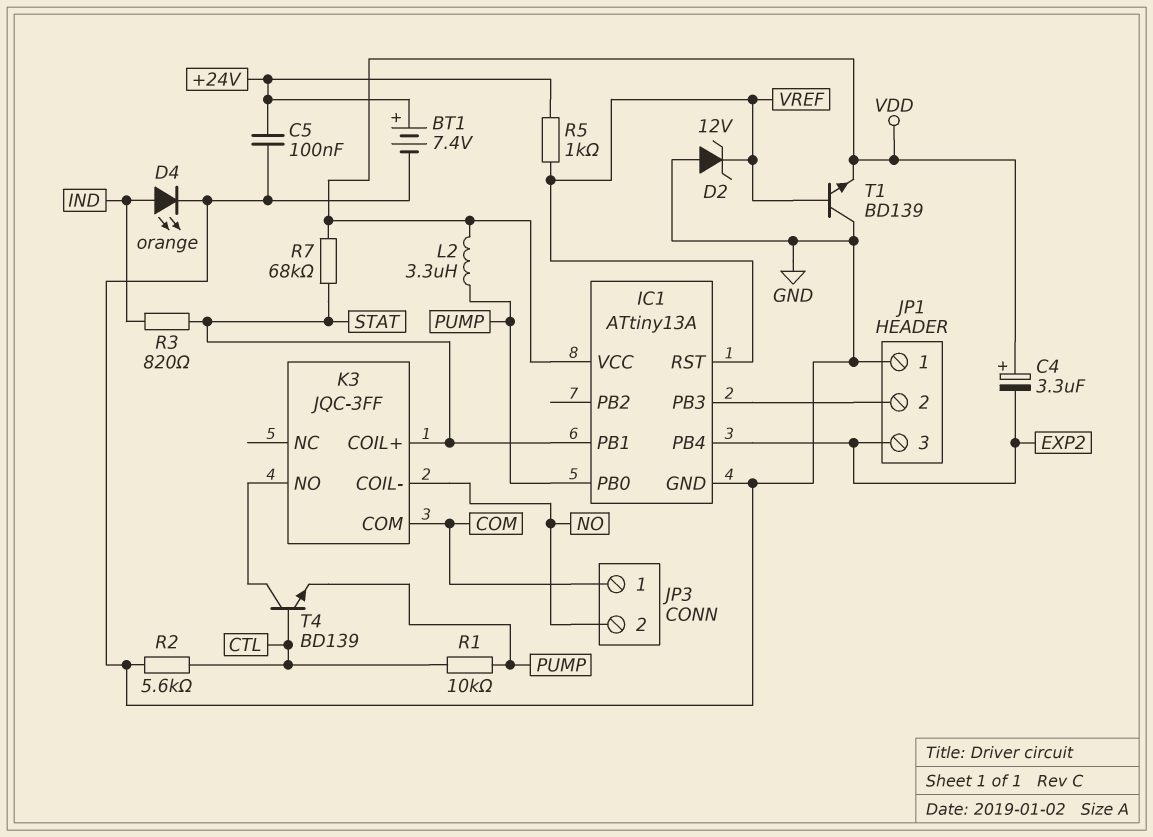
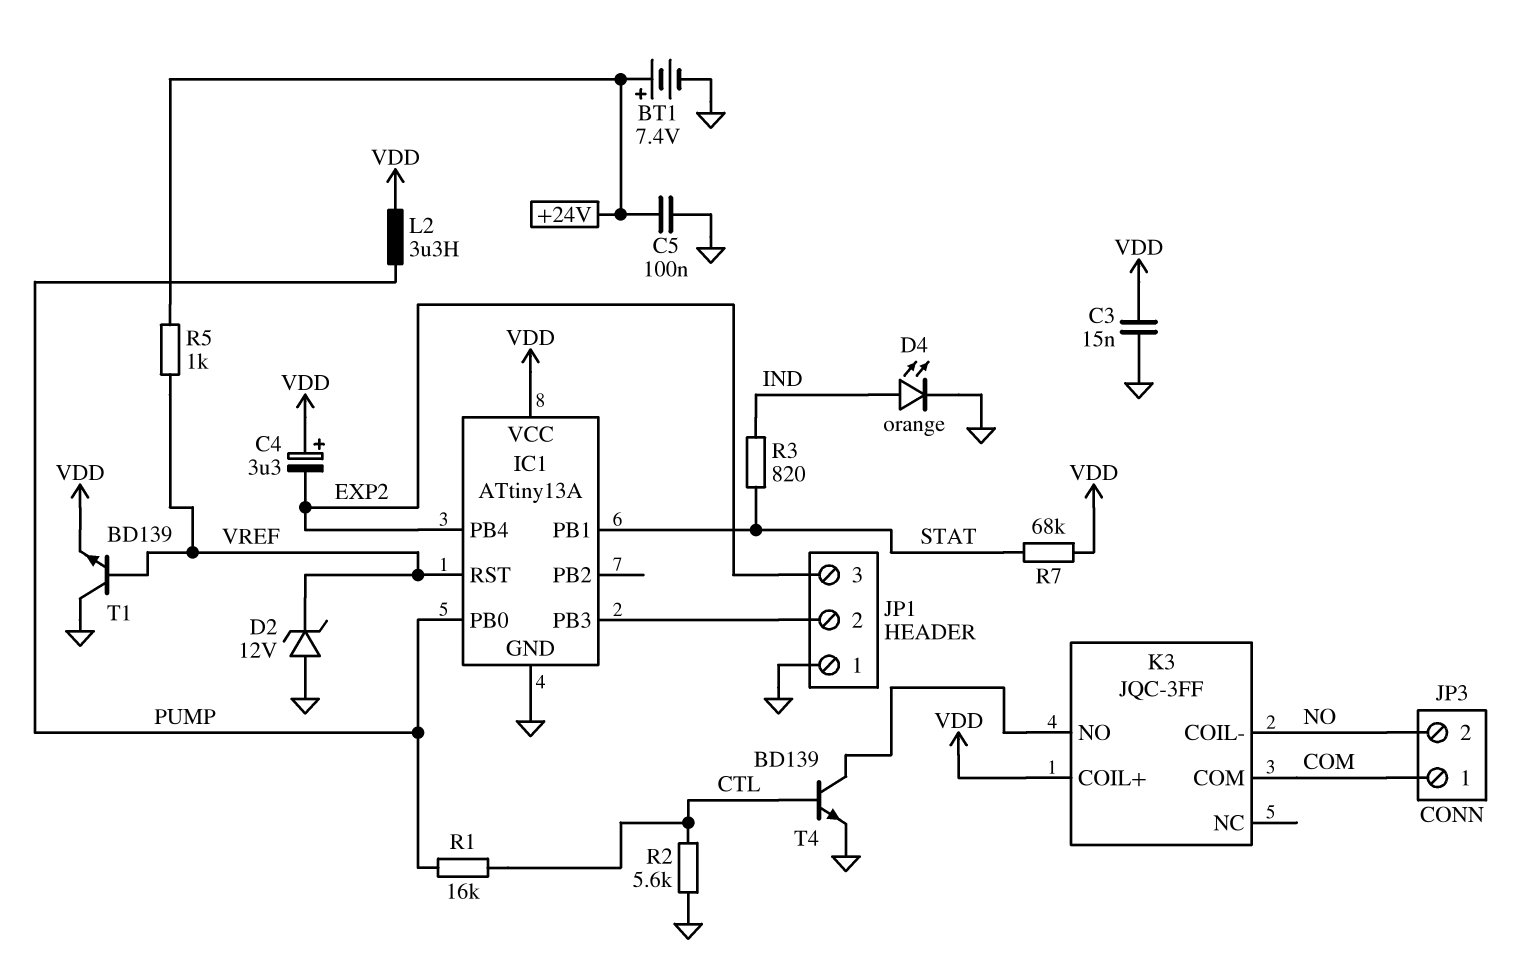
C3: none -> 15nF (GND, VDD)
K3 pin COIL+: STAT -> VDD
R1: 10k (CTL, PUMP) -> 16k (CTL, PUMP)
T4: NPN BD139 (B CTL, C K3/NO, E PUMP) -> NPN BD139 (B CTL, C K3/NO, E GND)

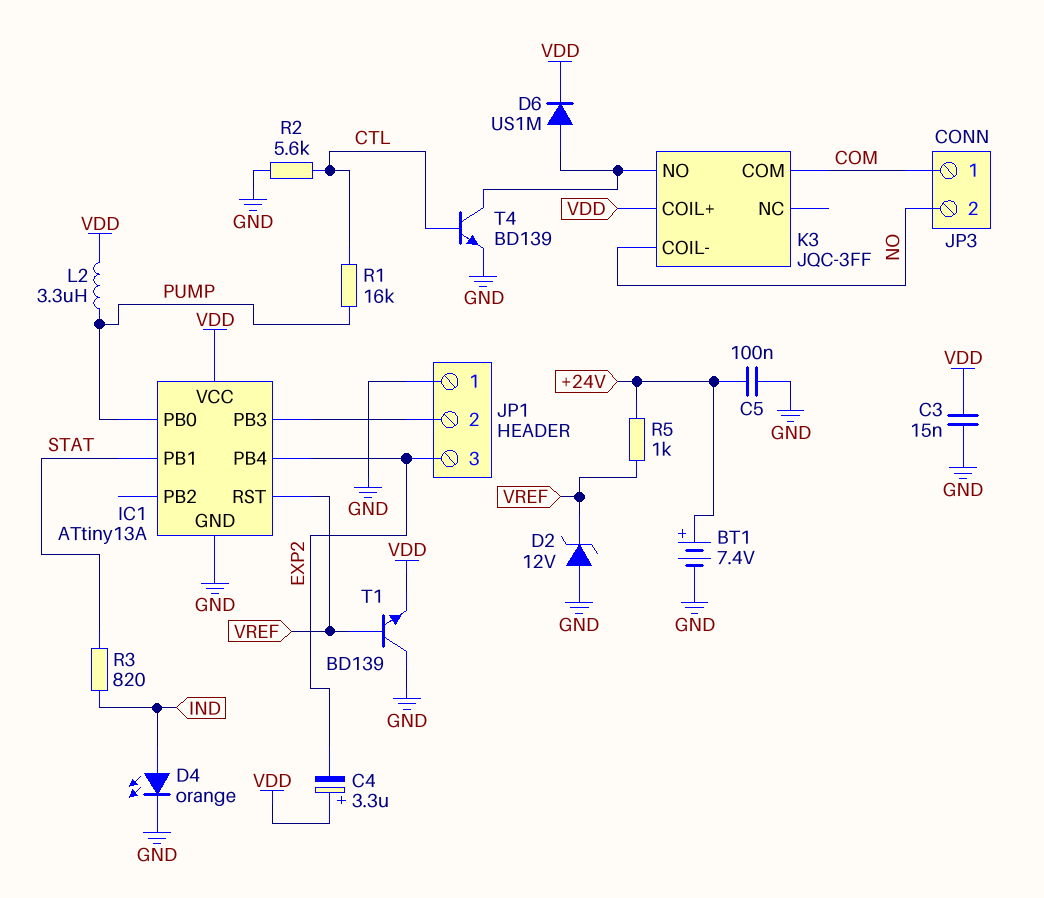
D6: none -> diode US1M (A K3/NO, K VDD)
R7: 68k (STAT, VDD) -> none

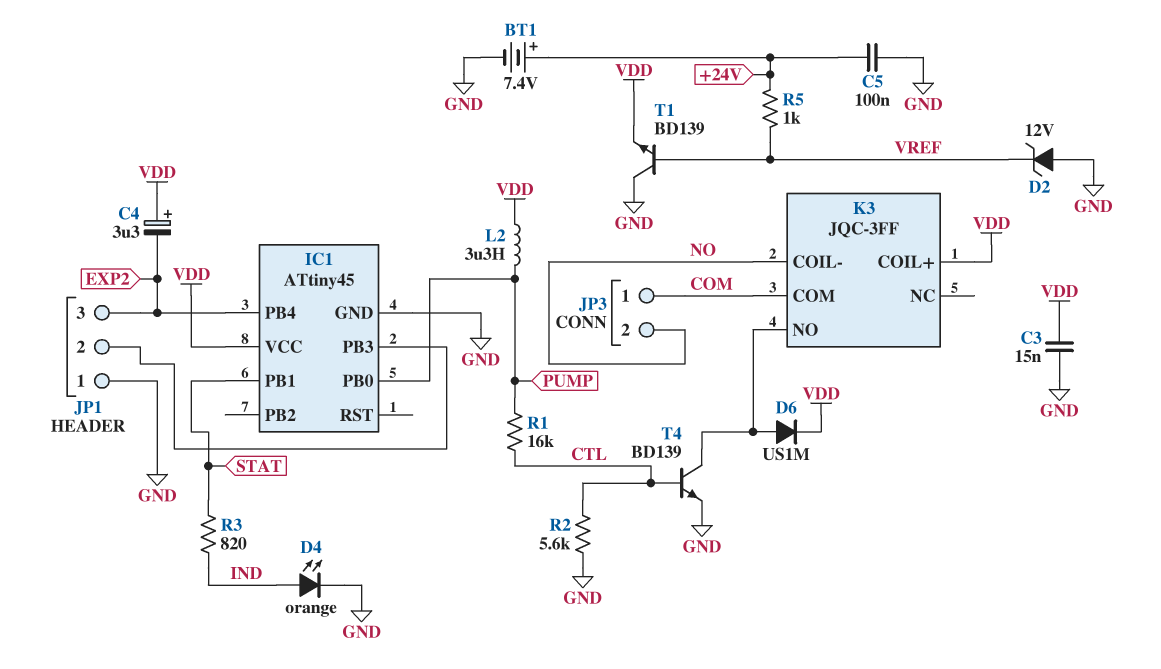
IC1: ATtiny13A -> ATtiny45
IC1 pin RST: VREF -> none

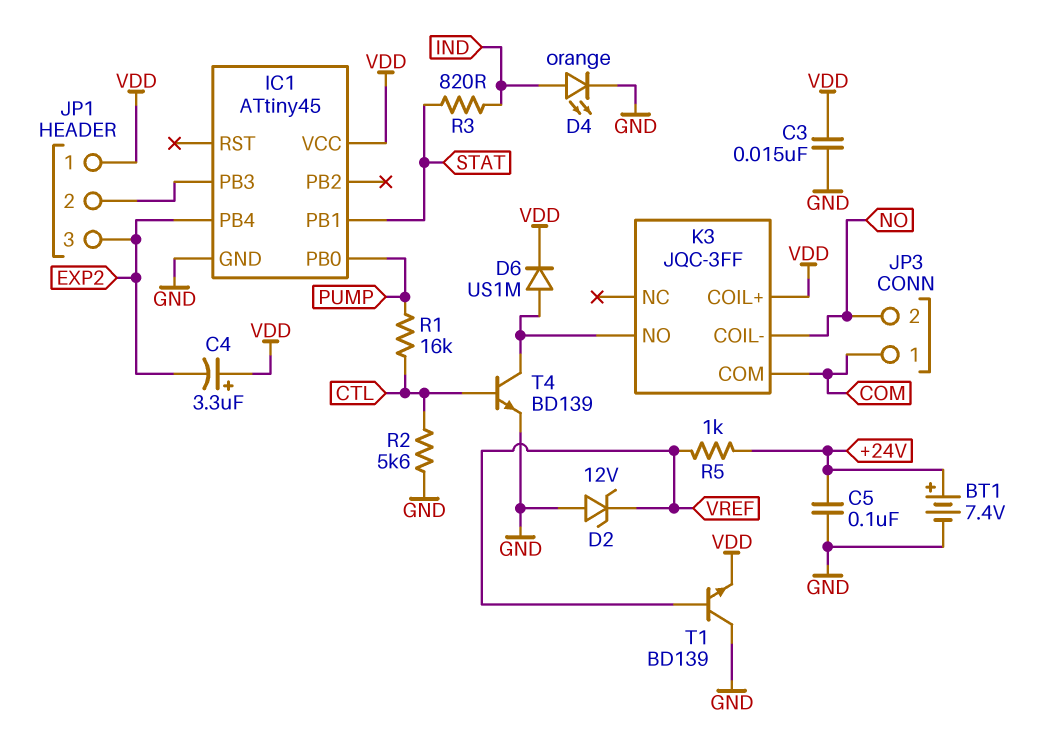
JP1 pin 1: GND -> VDD
L2: 3.3uH (PUMP, VDD) -> none

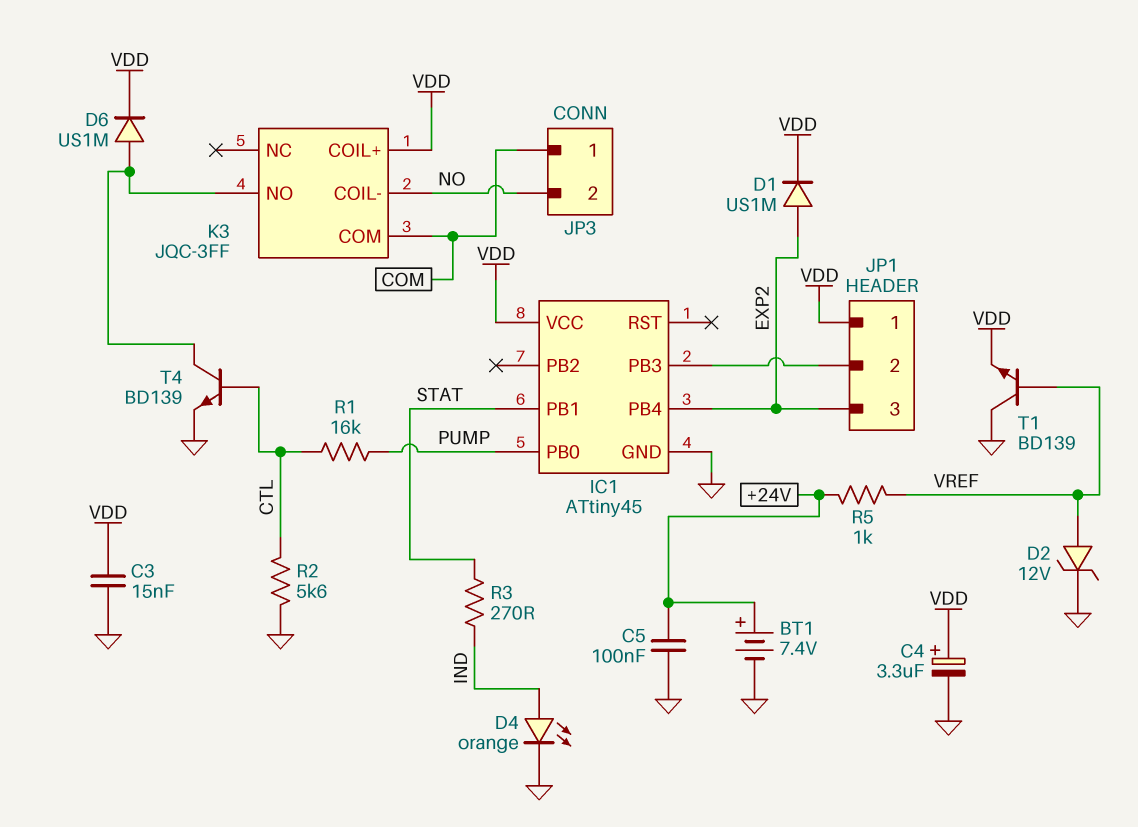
C4: 3.3uF (plus VDD, minus EXP2) -> 3.3uF (plus VDD, minus GND)
D1: none -> diode US1M (A EXP2, K VDD)
D2: zener 12V (A GND, K VREF) -> zener 12V (A VREF, K GND)
R3: 820 (IND, STAT) -> 270 (IND, STAT)

